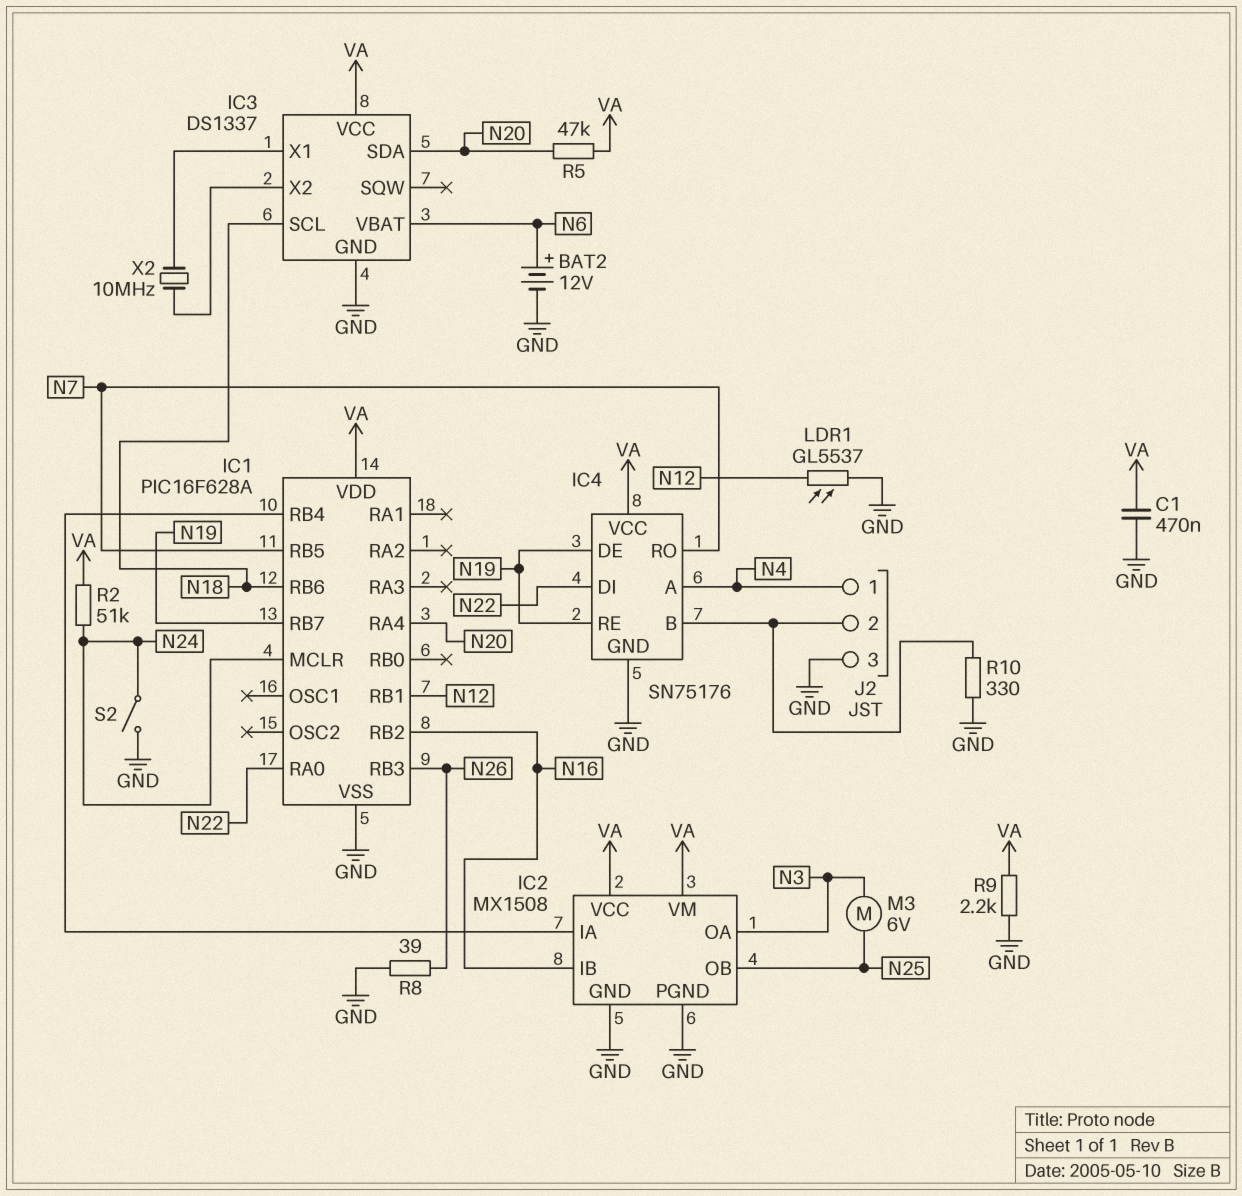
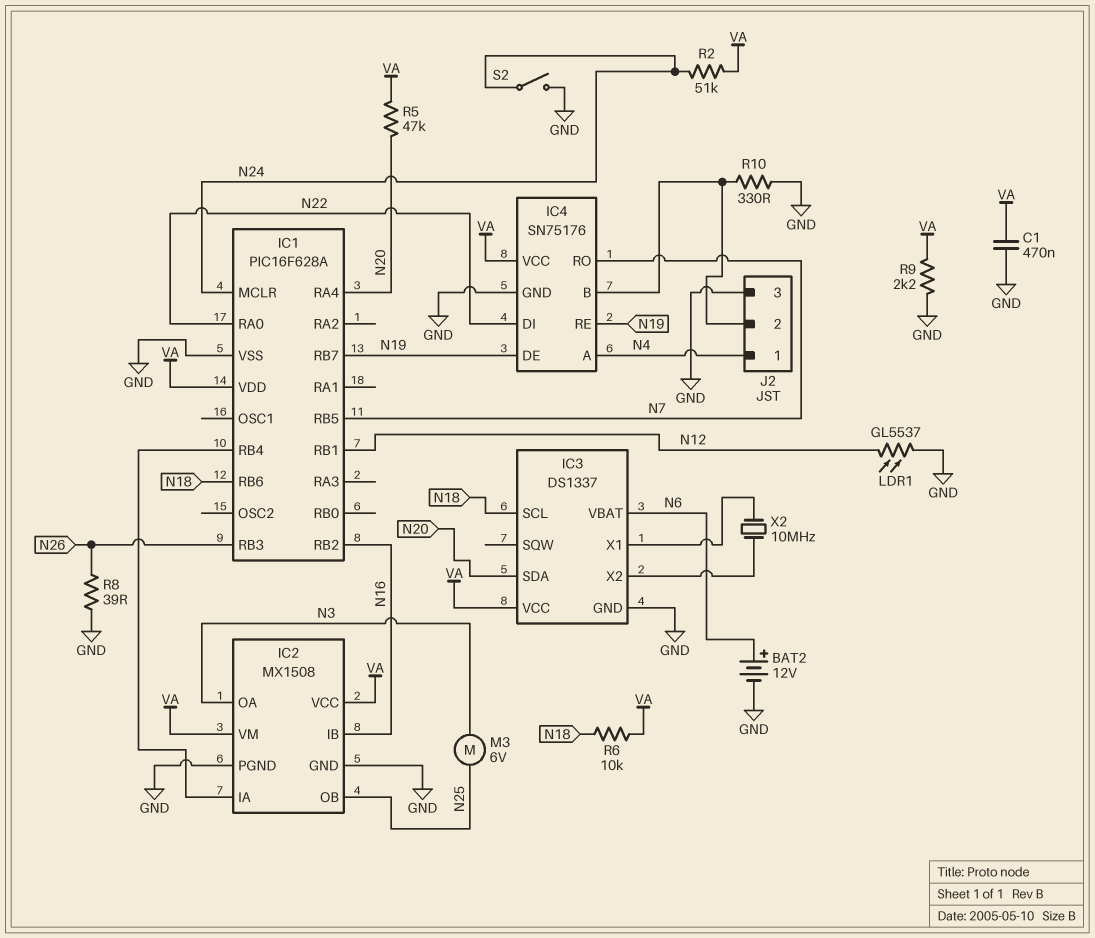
R6: none -> 10k (N18, VA)

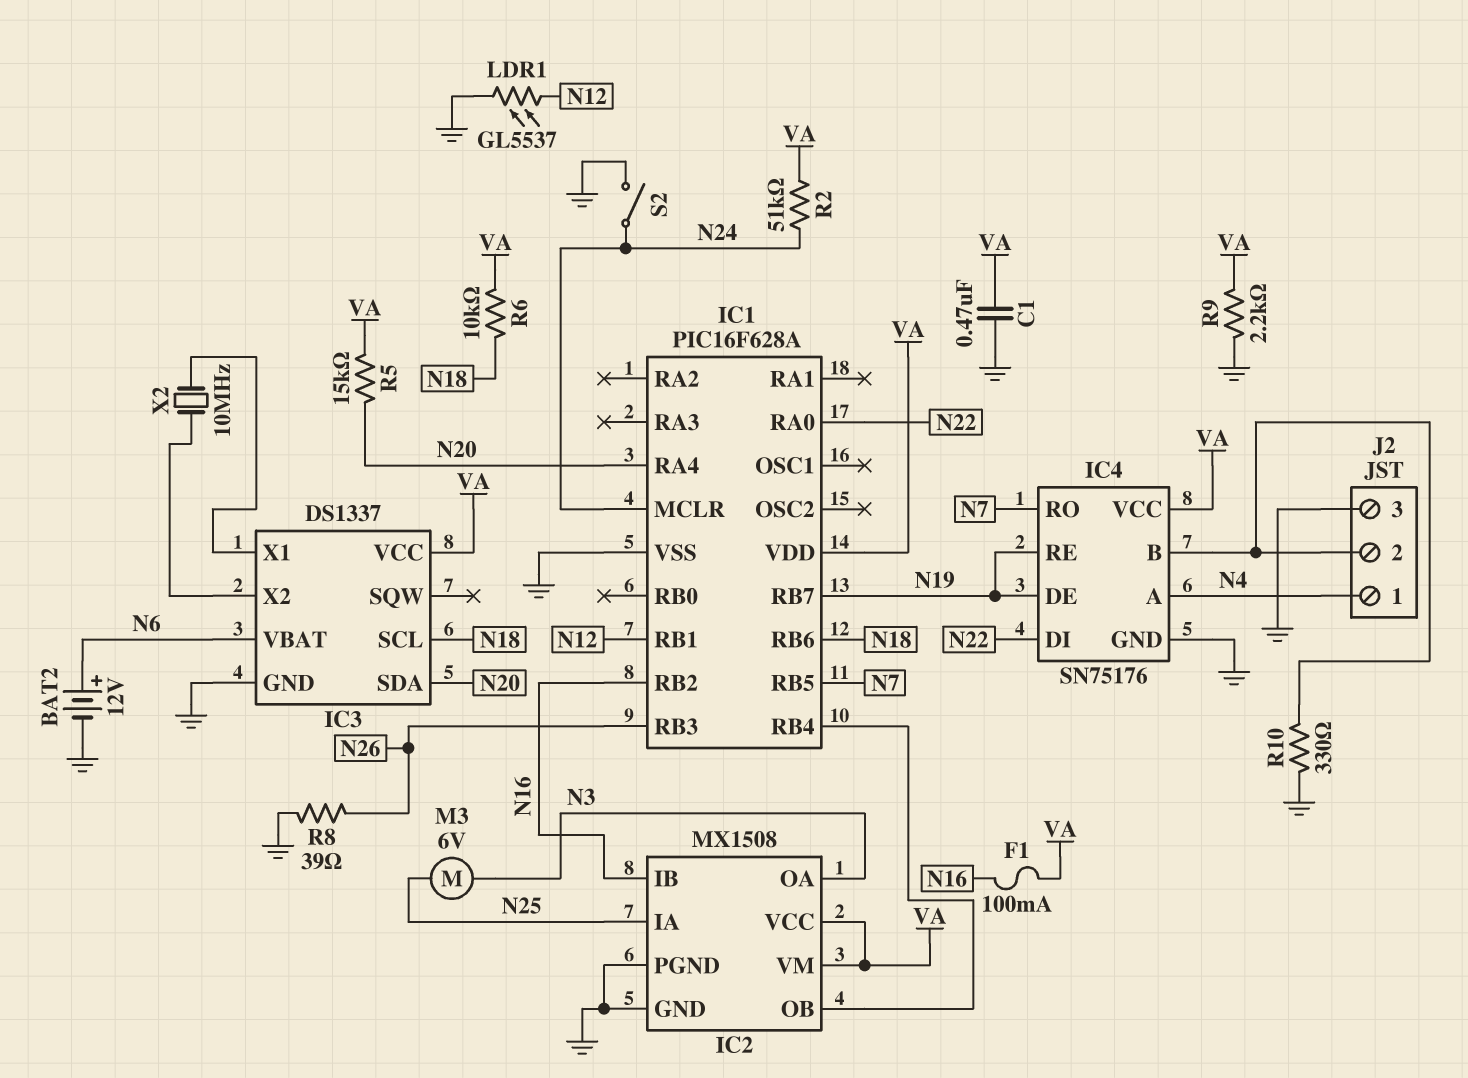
F1: none -> 100mA (N16, VA)
IC2 pin IA: IC1/RB4 -> N25
IC2 pin OB: N25 -> IC1/RB4
R5: 47k (N20, VA) -> 15k (N20, VA)

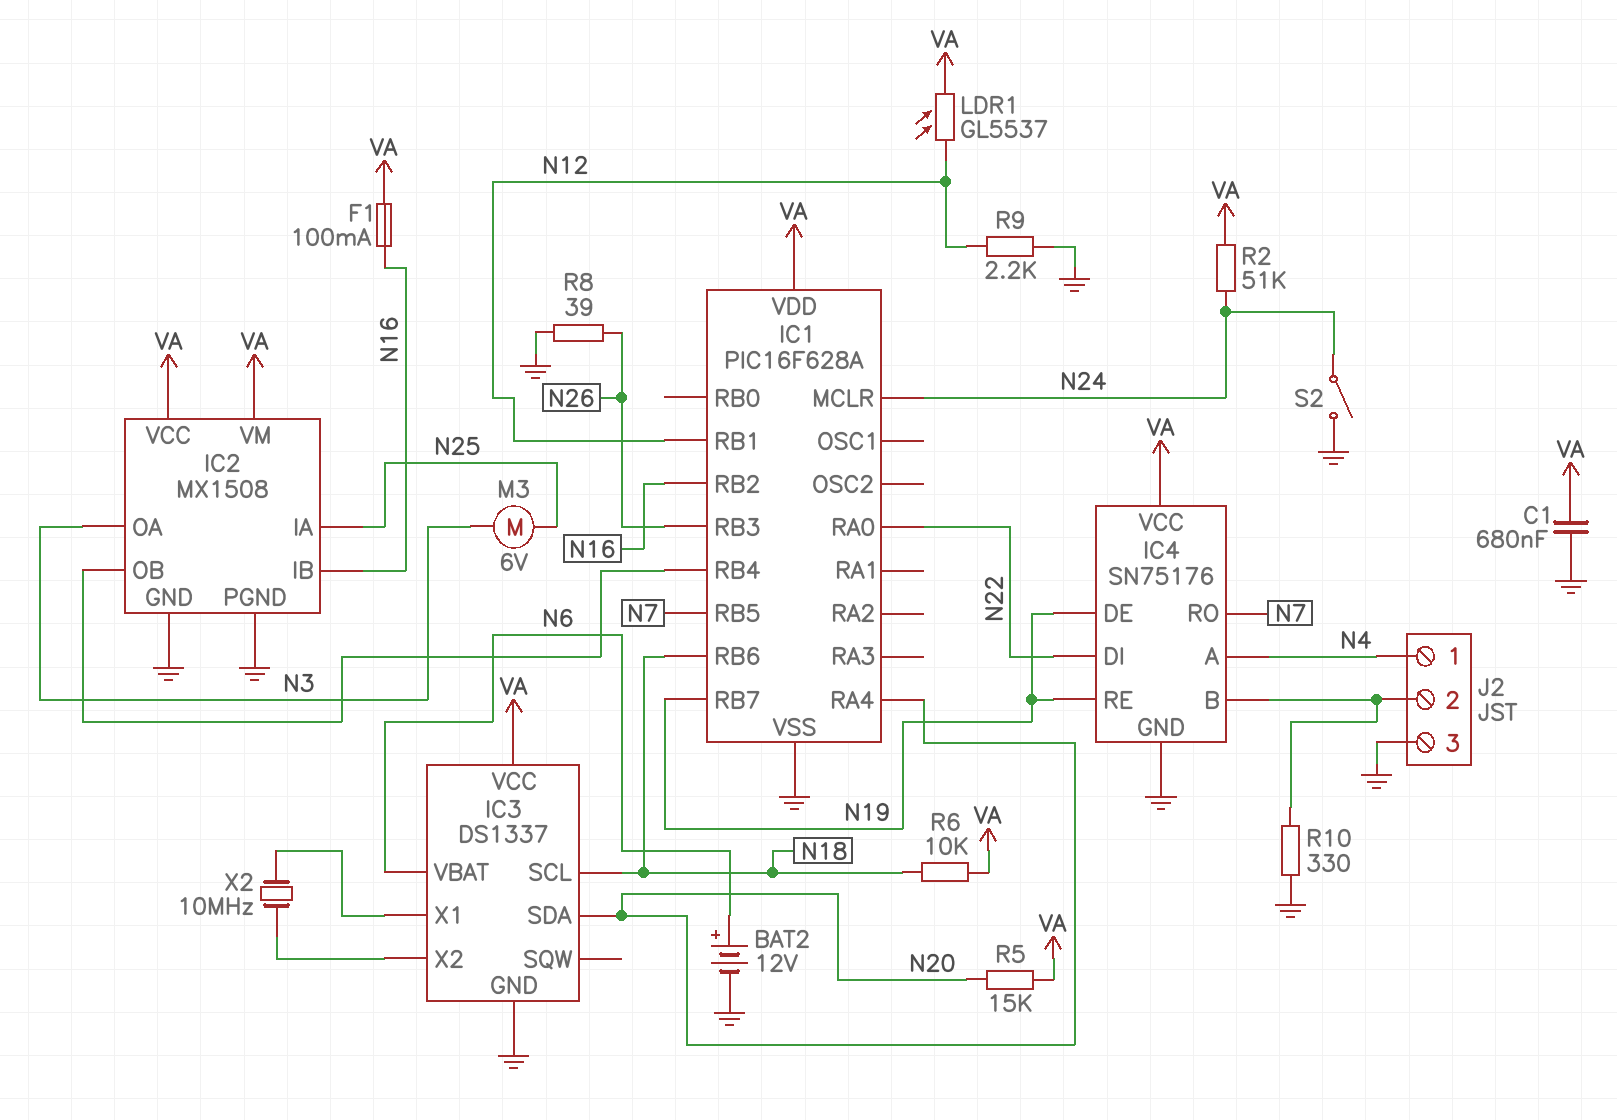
C1: 470nF (GND, VA) -> 680nF (GND, VA)
LDR1: GL5537 (GND, N12) -> GL5537 (N12, VA)
R9: 2.2k (GND, VA) -> 2.2k (GND, N12)

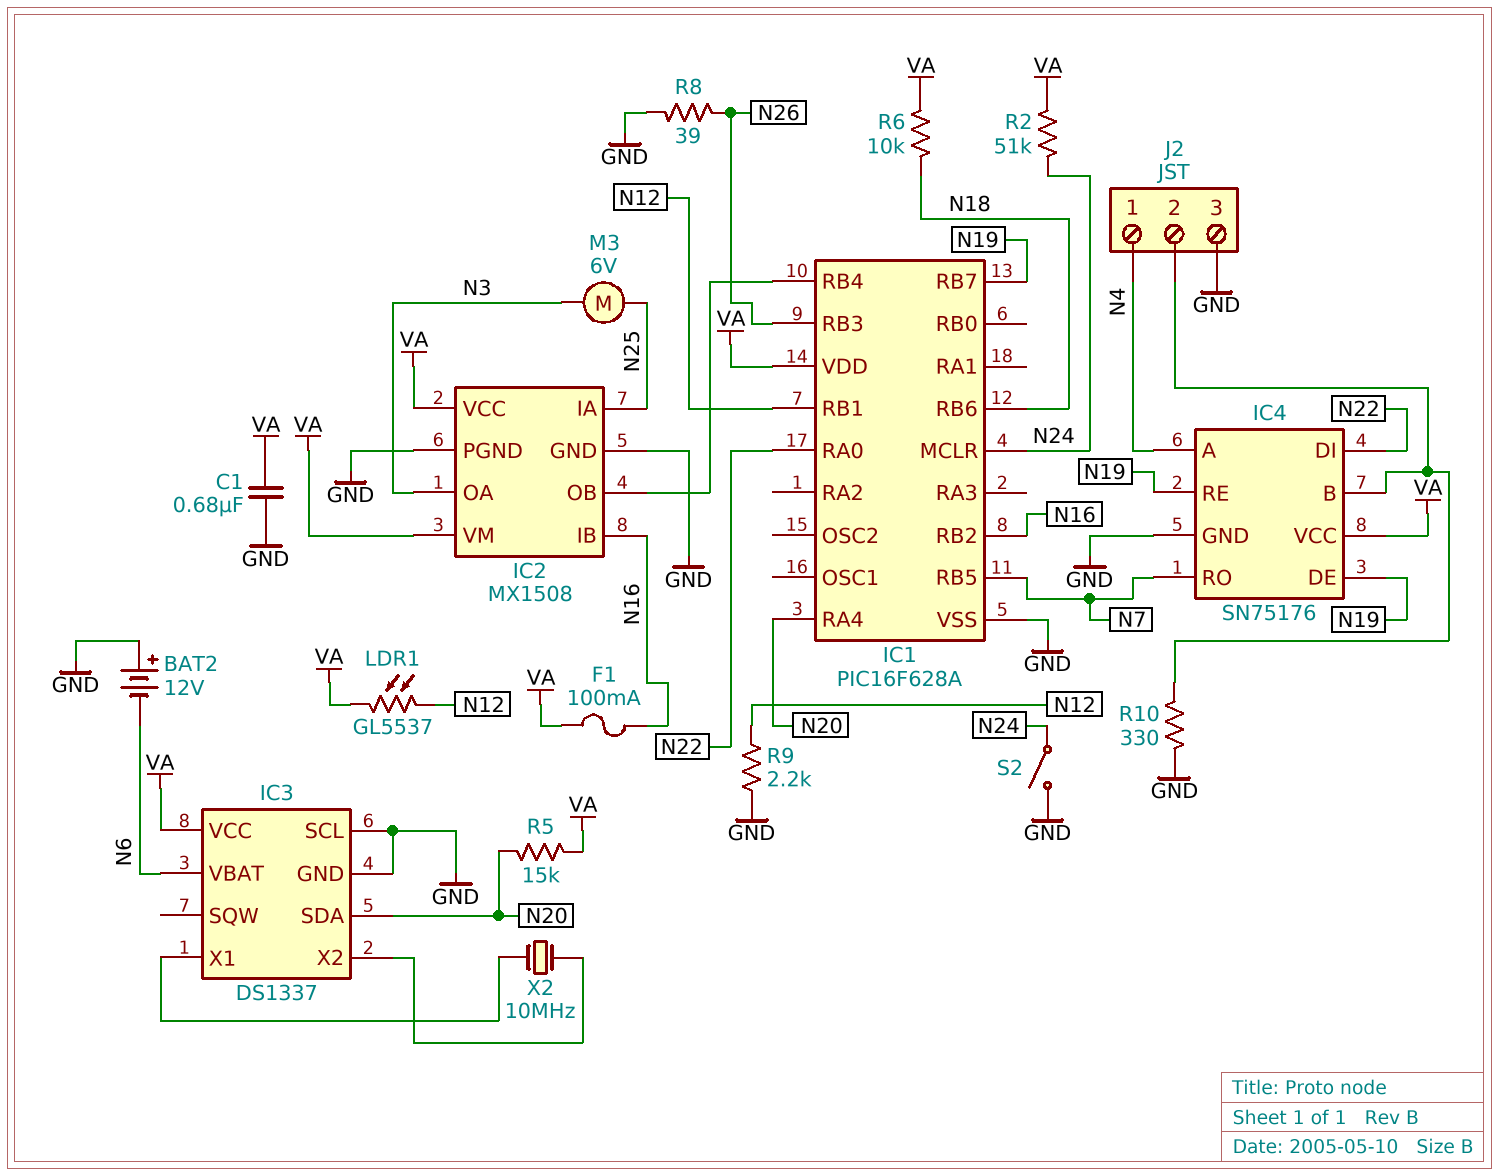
BAT2: 12V (plus N6, minus GND) -> 12V (plus GND, minus N6)
IC3 pin SCL: N18 -> GND

